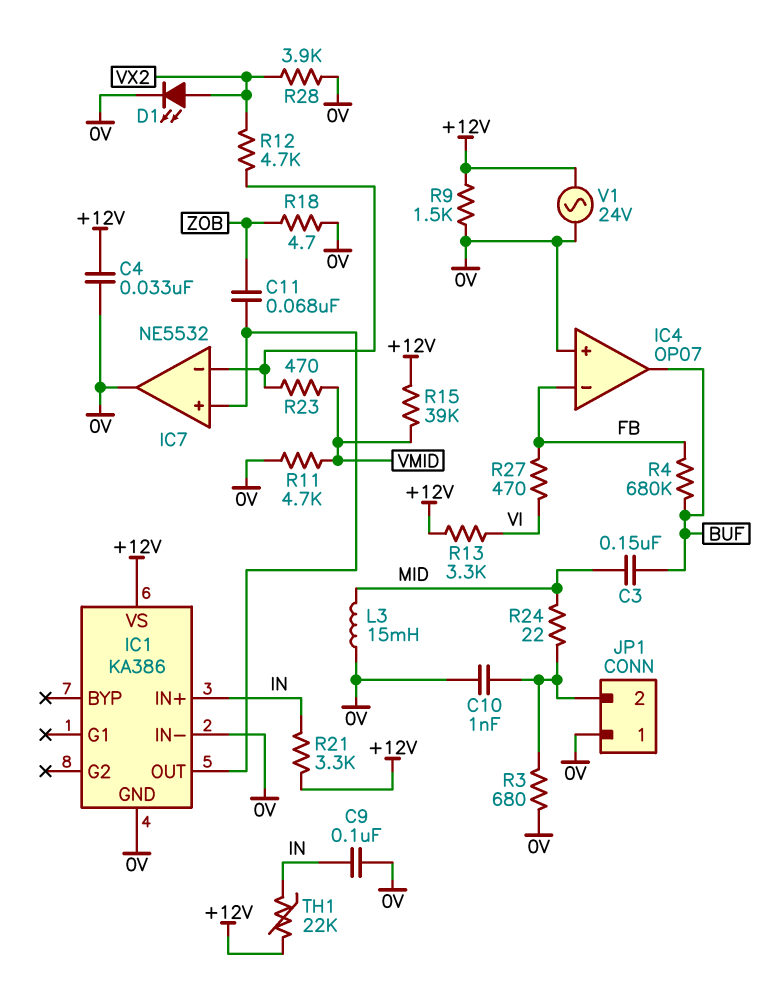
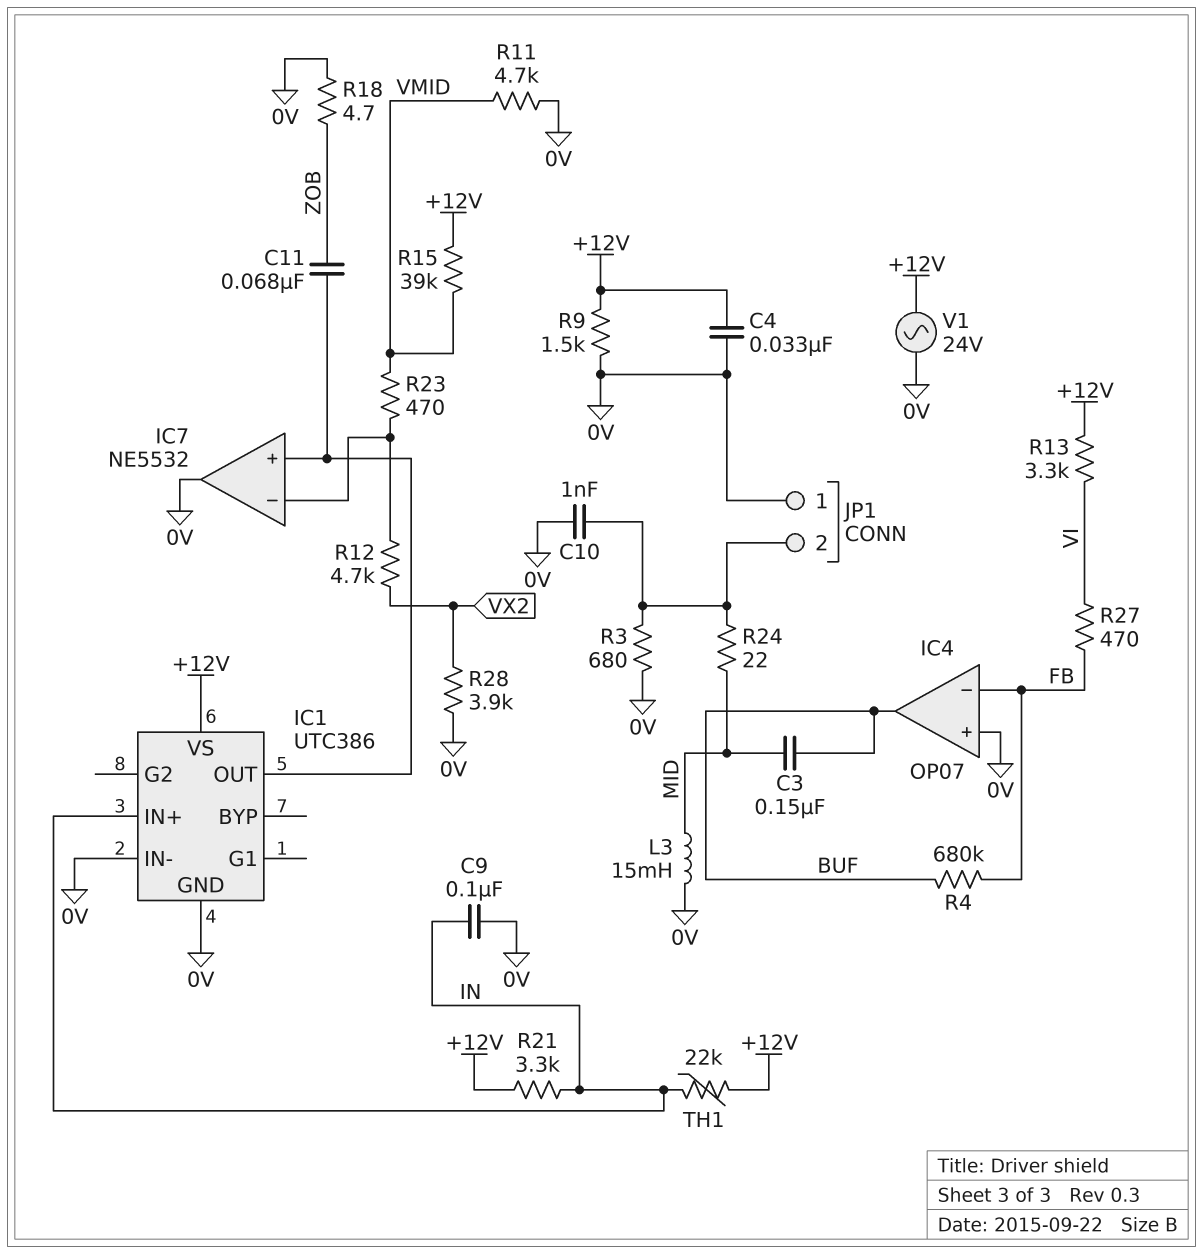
D1: LED (A VX2, K 0V) -> none
IC1: KA386 -> UTC386

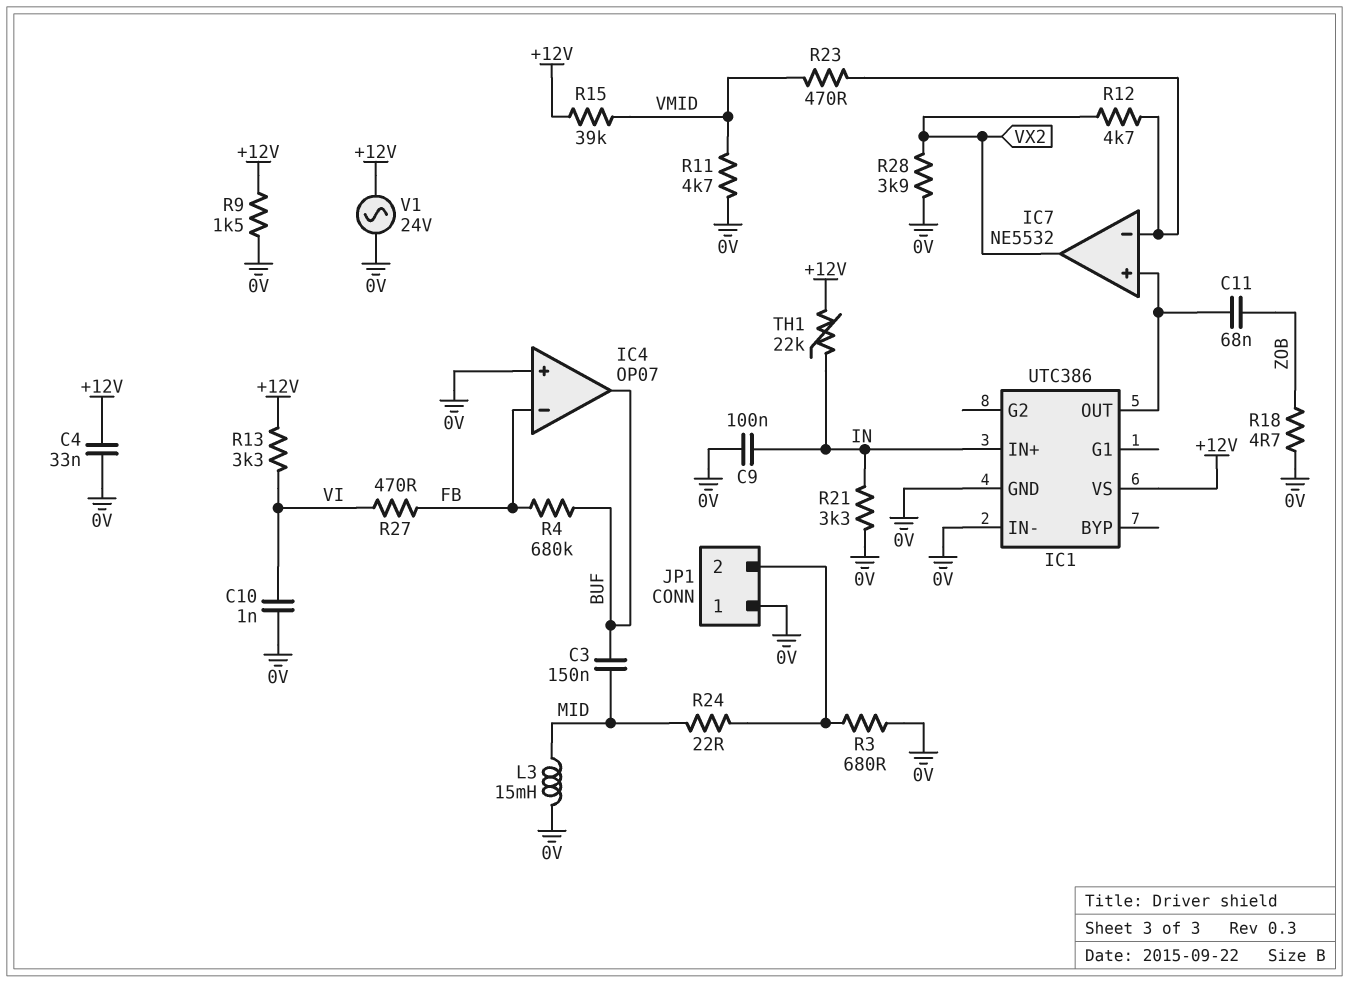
C10: 1nF (0V, JP1/2) -> 1nF (0V, VI)
IC7 pin out: 0V -> VX2
R21: 3.3k (+12V, IN) -> 3.3k (0V, IN)

